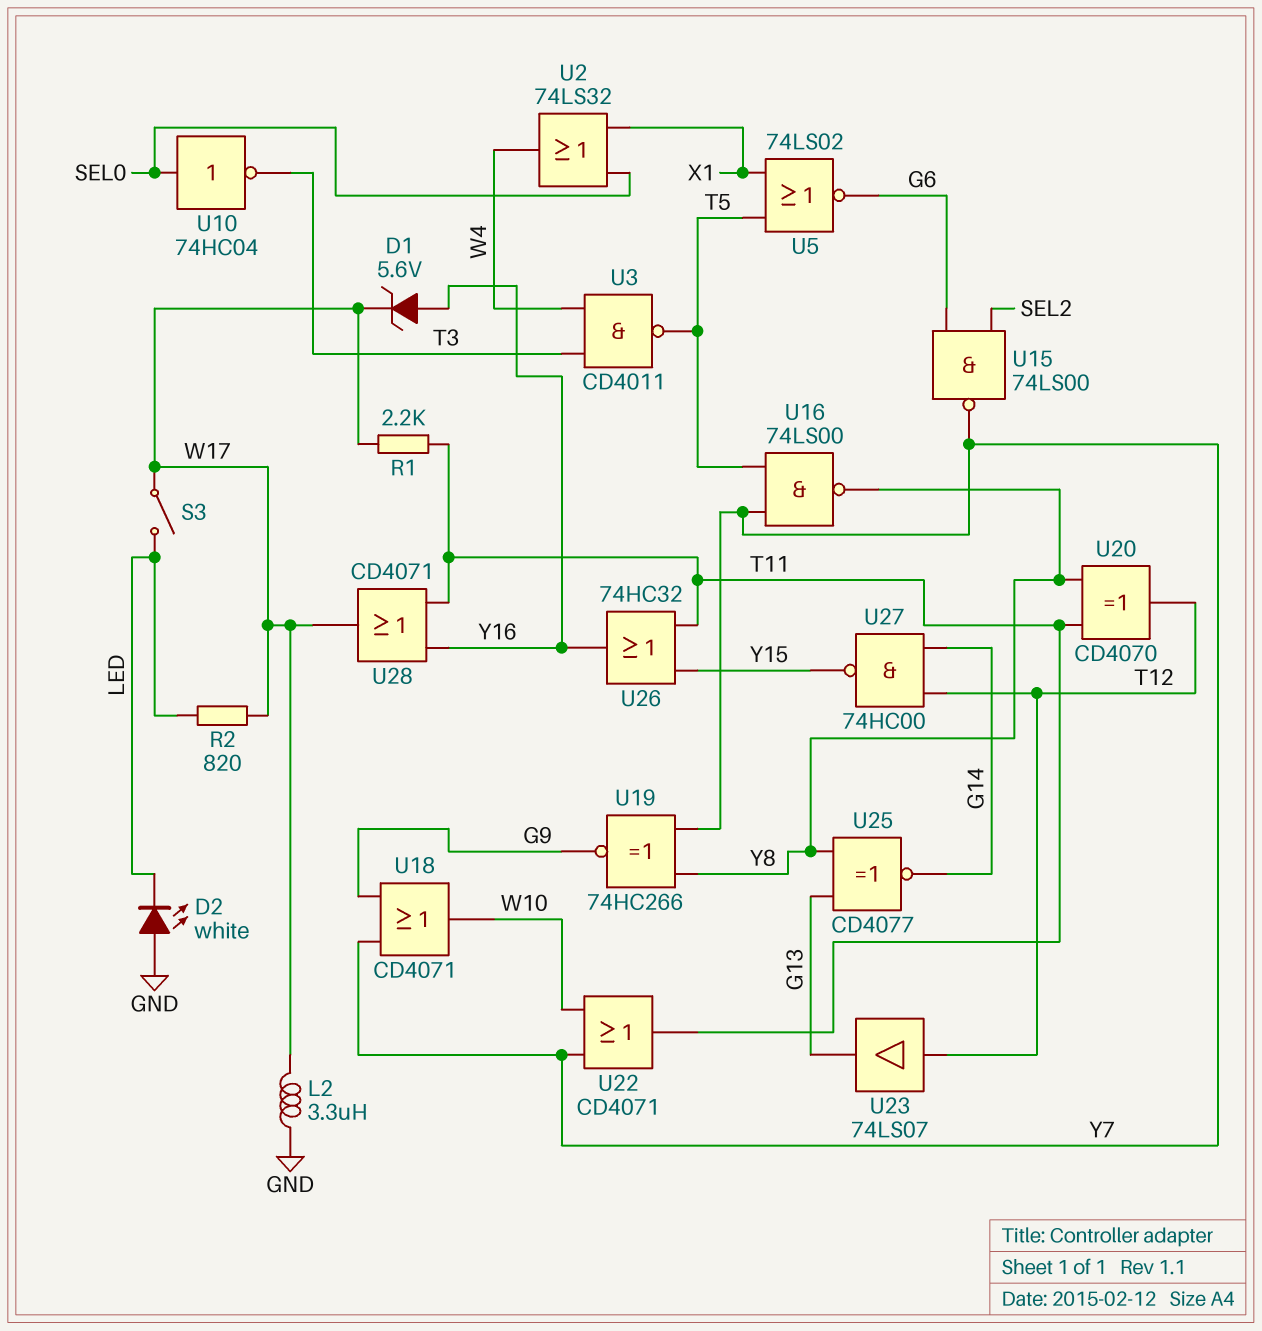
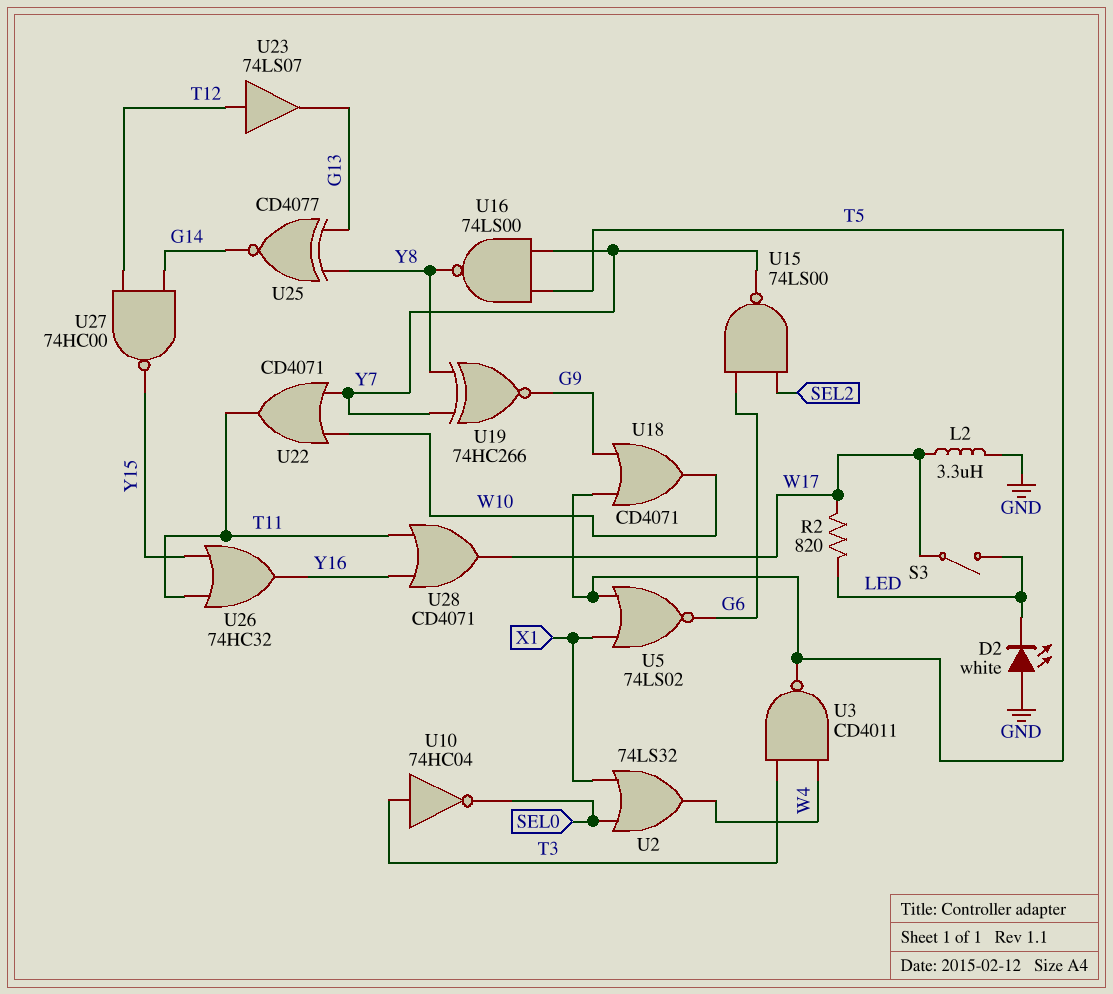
D1: zener 5.6V (A Y16, K W17) -> none
R1: 2.2k (T11, W17) -> none
U10: NOT 74HC04 (in SEL0, out T3) -> NOT 74HC04 (in T3, out SEL0)
U18: OR CD4071 (in G9, in Y7, out W10) -> OR CD4071 (in G9, in T5, out W10)
U20: XOR CD4070 (in T11, in Y8, out T12) -> none

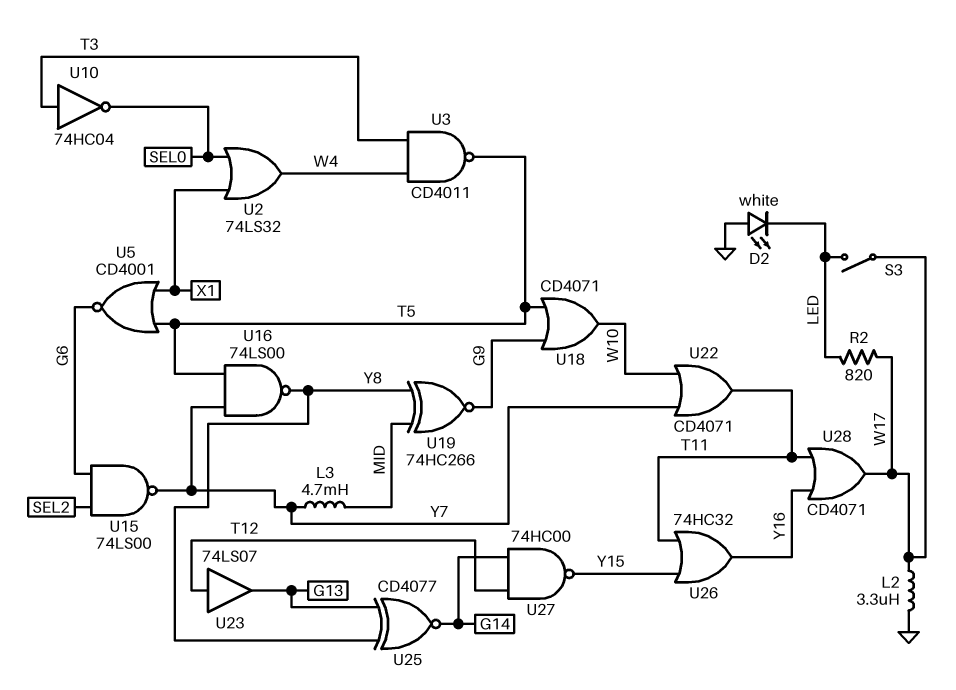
L3: none -> 4.7mH (MID, Y7)
U5: NOR 74LS02 (in T5, in X1, out G6) -> NOR CD4001 (in T5, in X1, out G6)
U19: XNOR 74HC266 (in Y7, in Y8, out G9) -> XNOR 74HC266 (in MID, in Y8, out G9)

